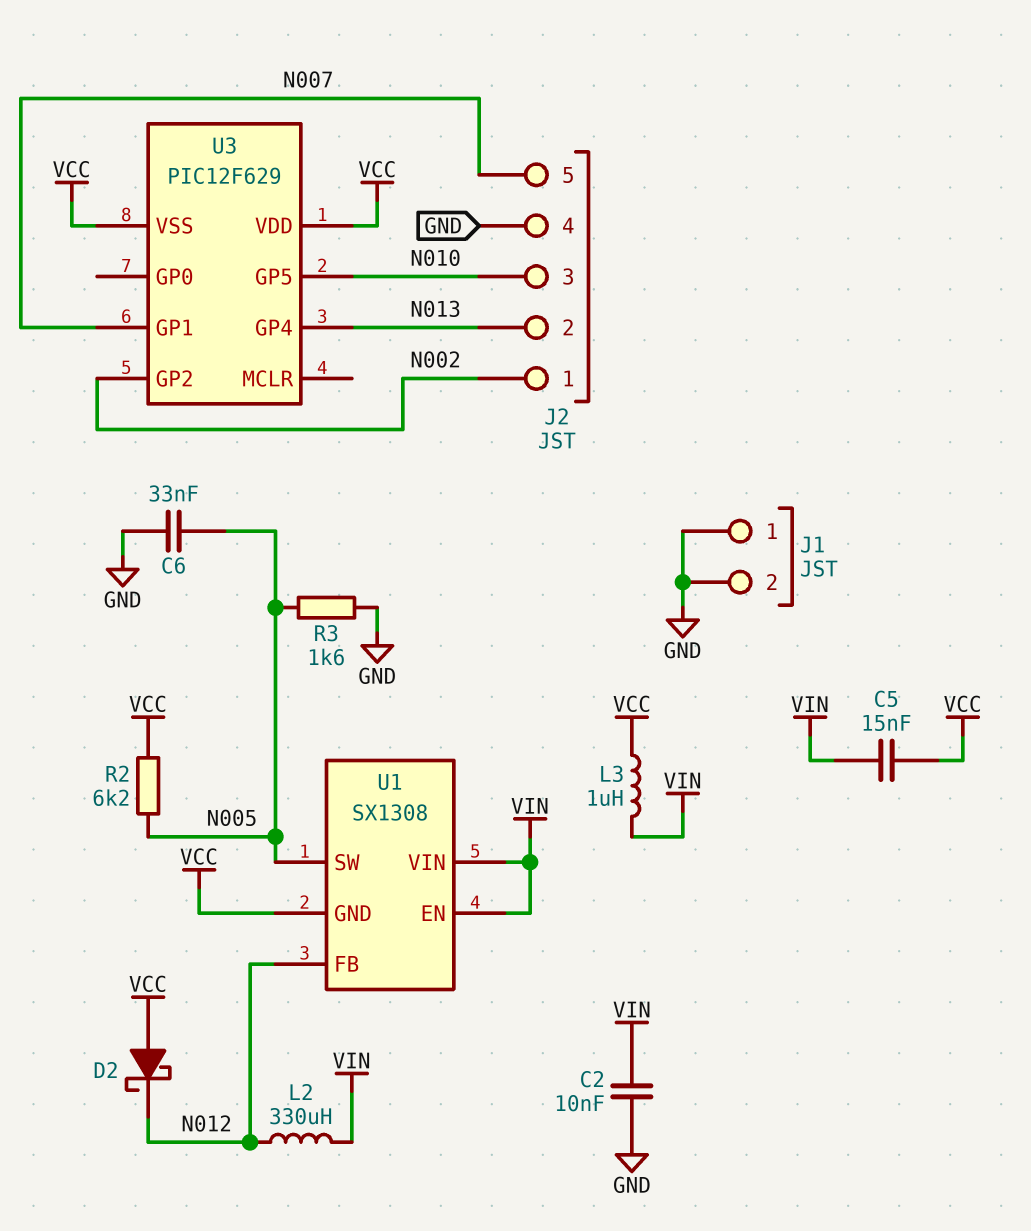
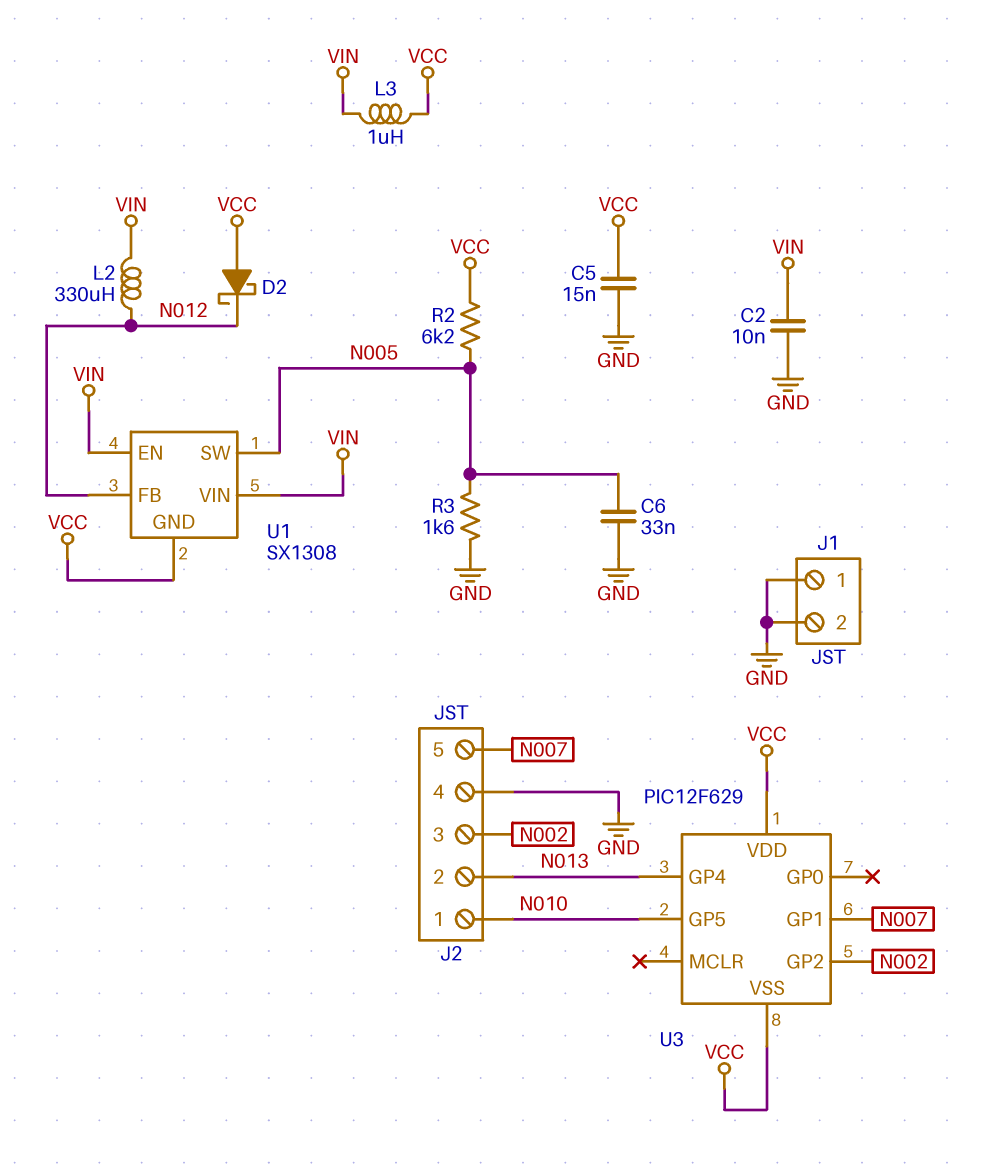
C5: 15nF (VCC, VIN) -> 15nF (GND, VCC)
J2 pin 1: N002 -> N010
J2 pin 3: N010 -> N002

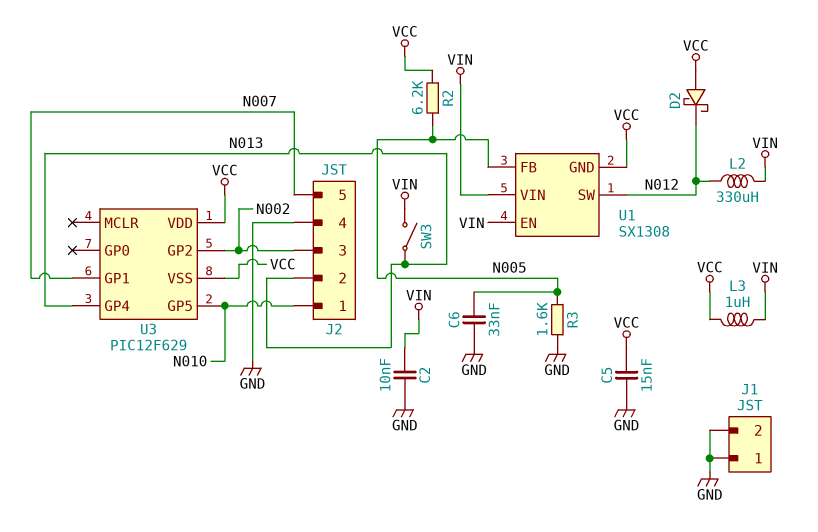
SW3: none -> switch (N013, VIN)
U1 pin FB: N012 -> N005
U1 pin SW: N005 -> N012

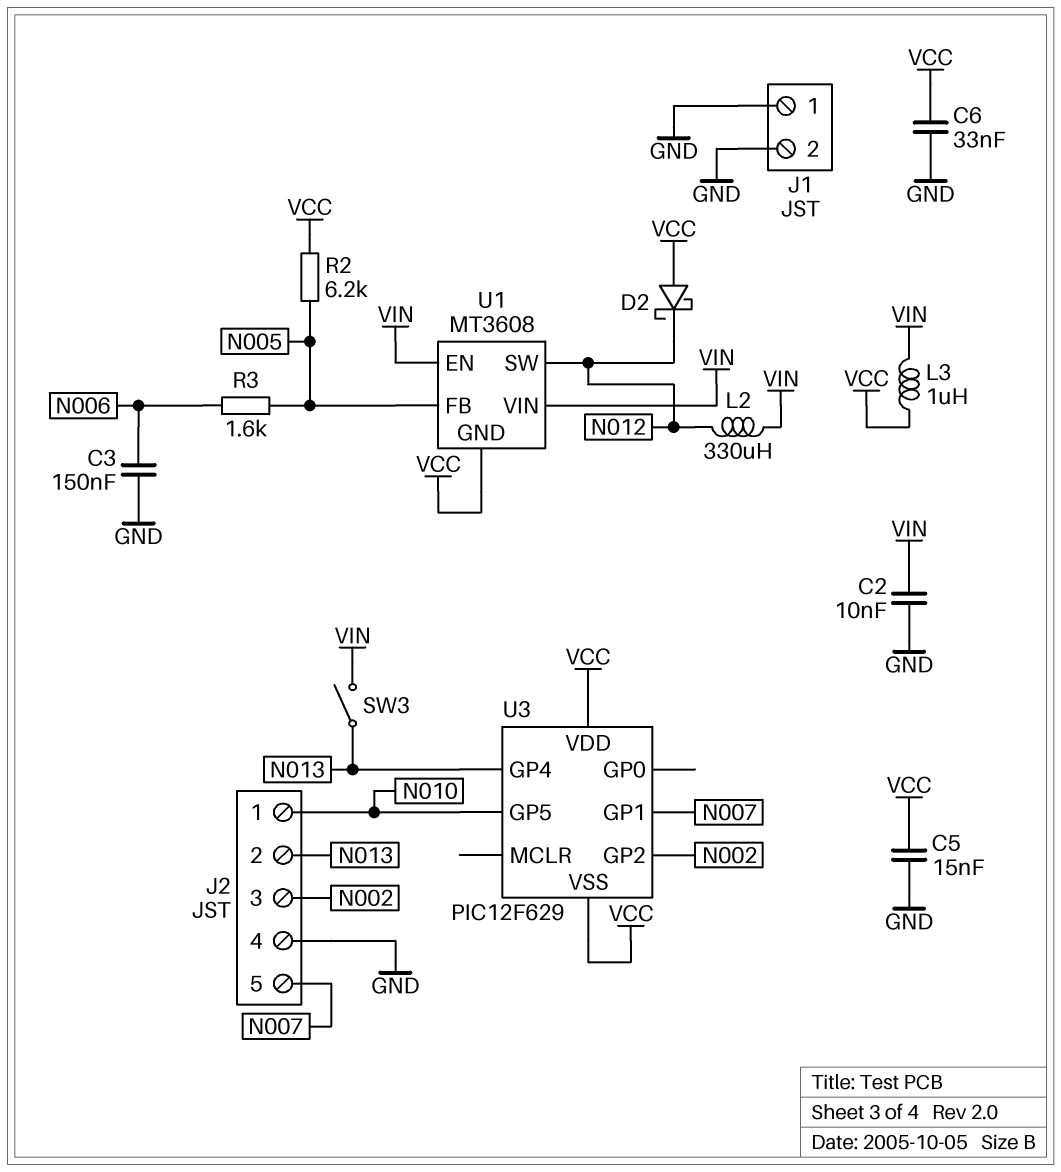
C3: none -> 150nF (GND, N006)
C6: 33nF (GND, N005) -> 33nF (GND, VCC)
R3: 1.6k (GND, N005) -> 1.6k (N005, N006)
U1: SX1308 -> MT3608

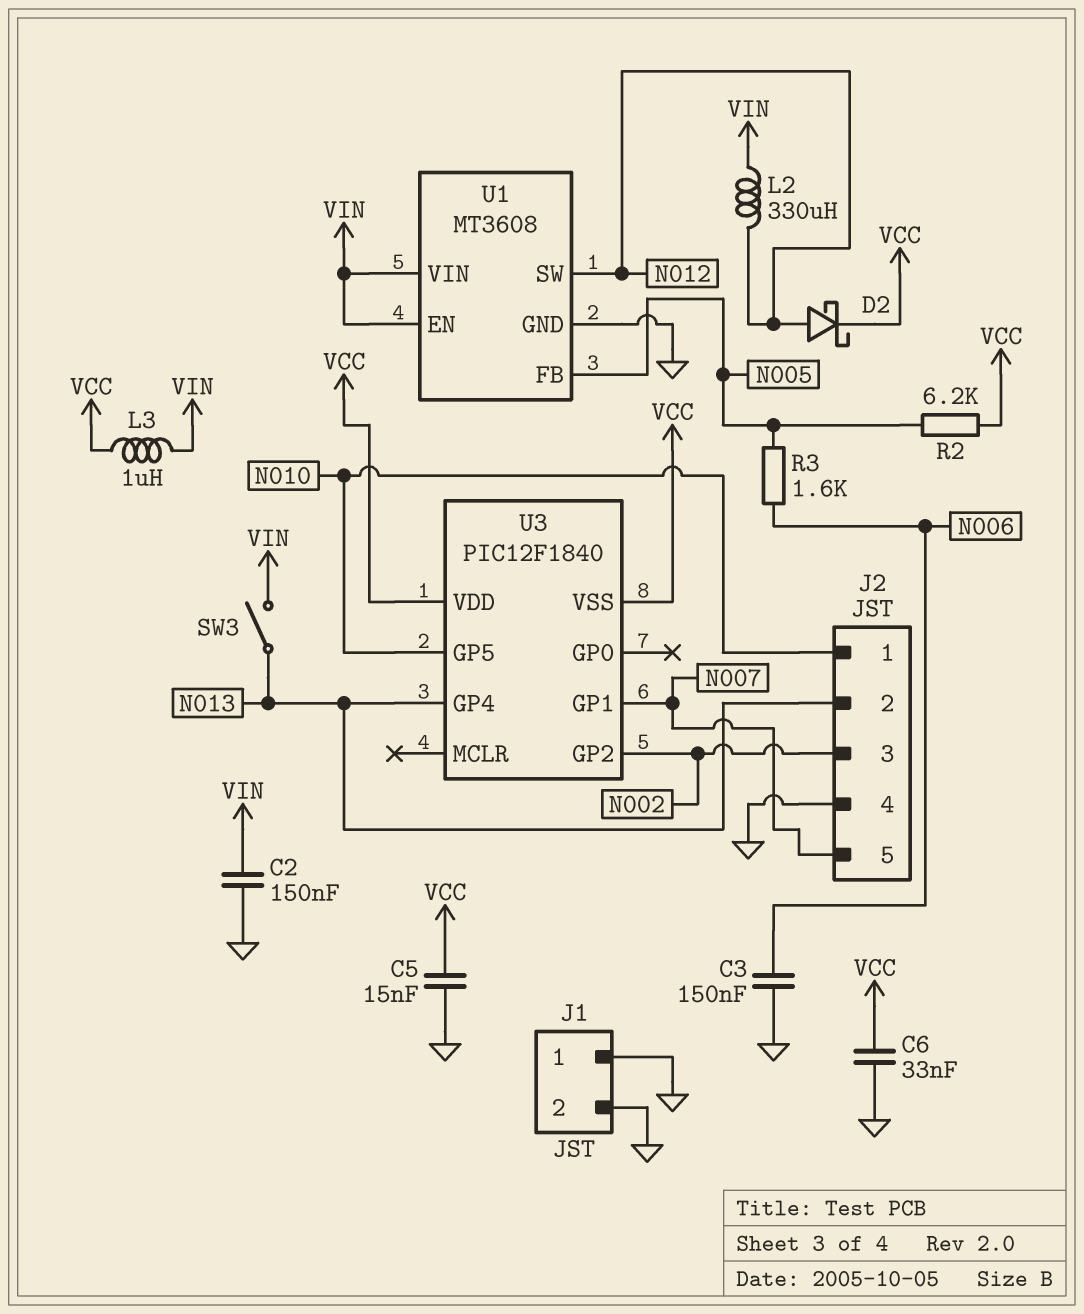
C2: 10nF (GND, VIN) -> 150nF (GND, VIN)
D2: schottky (A VCC, K N012) -> schottky (A N012, K VCC)
U1 pin GND: VCC -> GND
U3: PIC12F629 -> PIC12F1840

